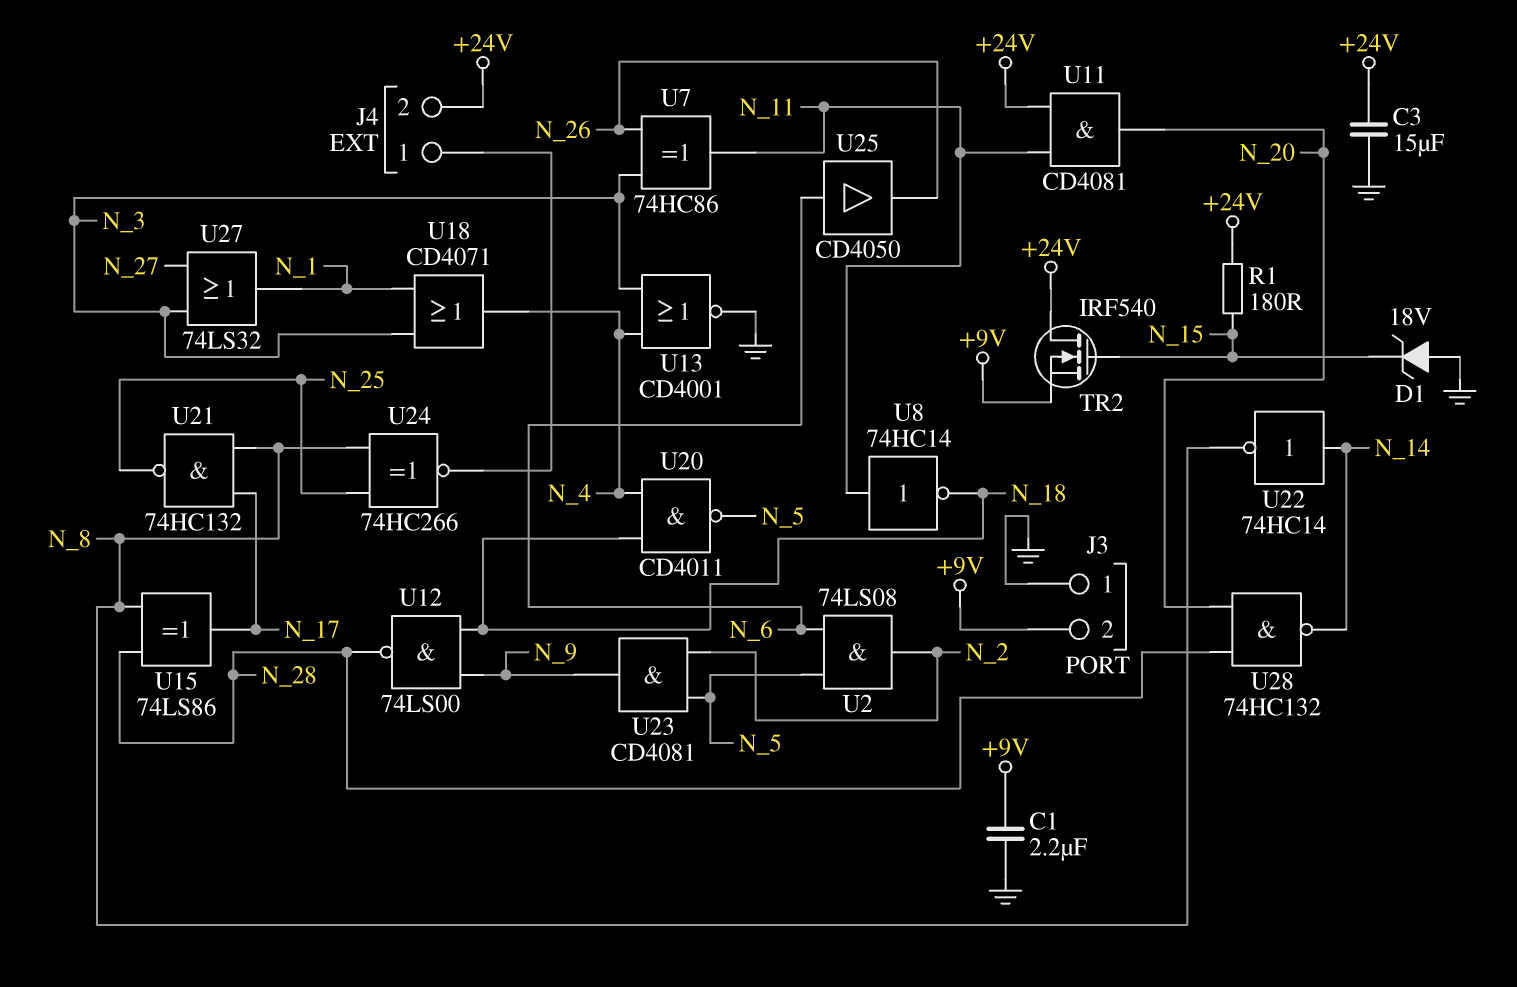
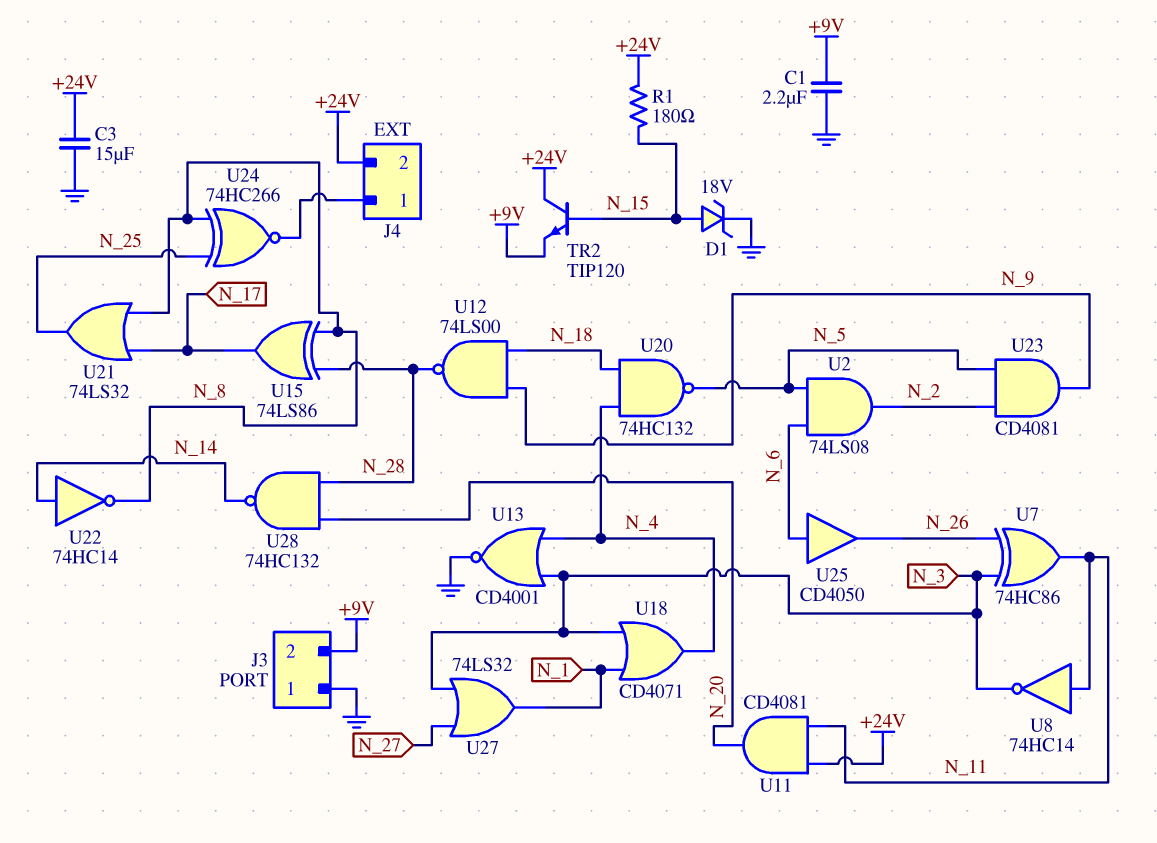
D1: zener 18V (A GND, K N_15) -> zener 18V (A N_15, K GND)
TR2: NMOS IRF540 (G N_15, D +24V, S +9V) -> NPN TIP120 (B N_15, C +24V, E +9V)
U8: NOT 74HC14 (in N_11, out N_18) -> NOT 74HC14 (in N_11, out N_3)
U20: NAND CD4011 (in N_4, in N_18, out N_5) -> NAND 74HC132 (in N_4, in N_18, out N_5)
U21: NAND 74HC132 (in N_8, in N_17, out N_25) -> OR 74LS32 (in N_8, in N_17, out N_25)

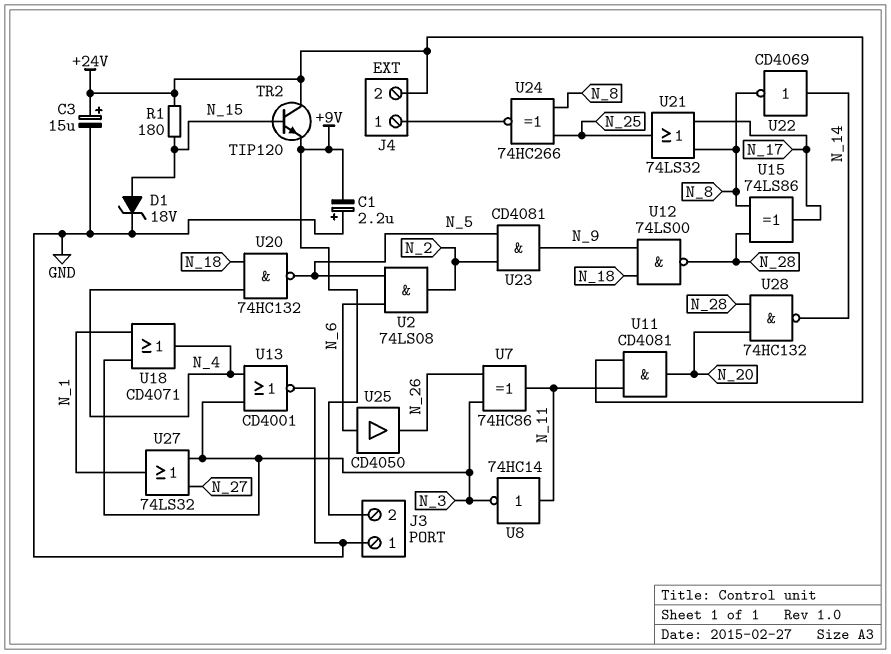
C1: 2.2uF (+9V, GND) -> 2.2uF (plus GND, minus +9V)
C3: 15uF (+24V, GND) -> 15uF (plus +24V, minus GND)
U22: NOT 74HC14 (in N_14, out N_8) -> NOT CD4069 (in N_14, out N_8)

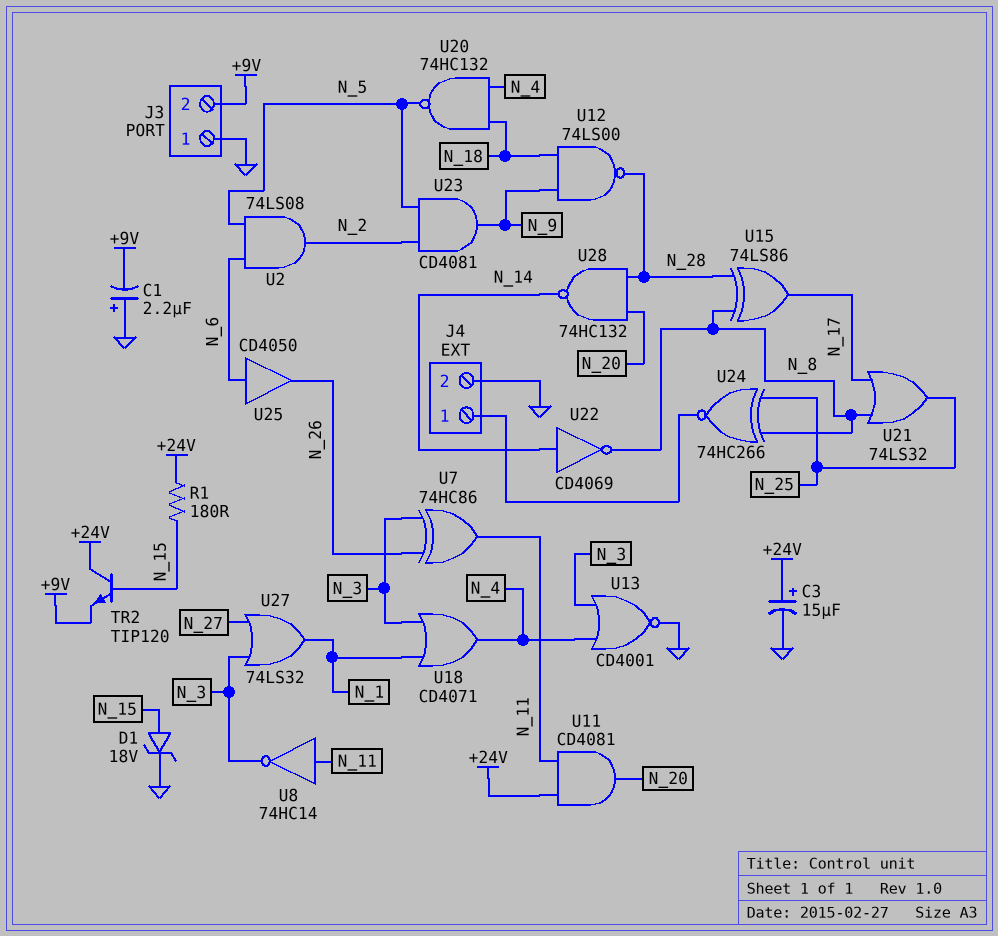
J4 pin 2: +24V -> GND

